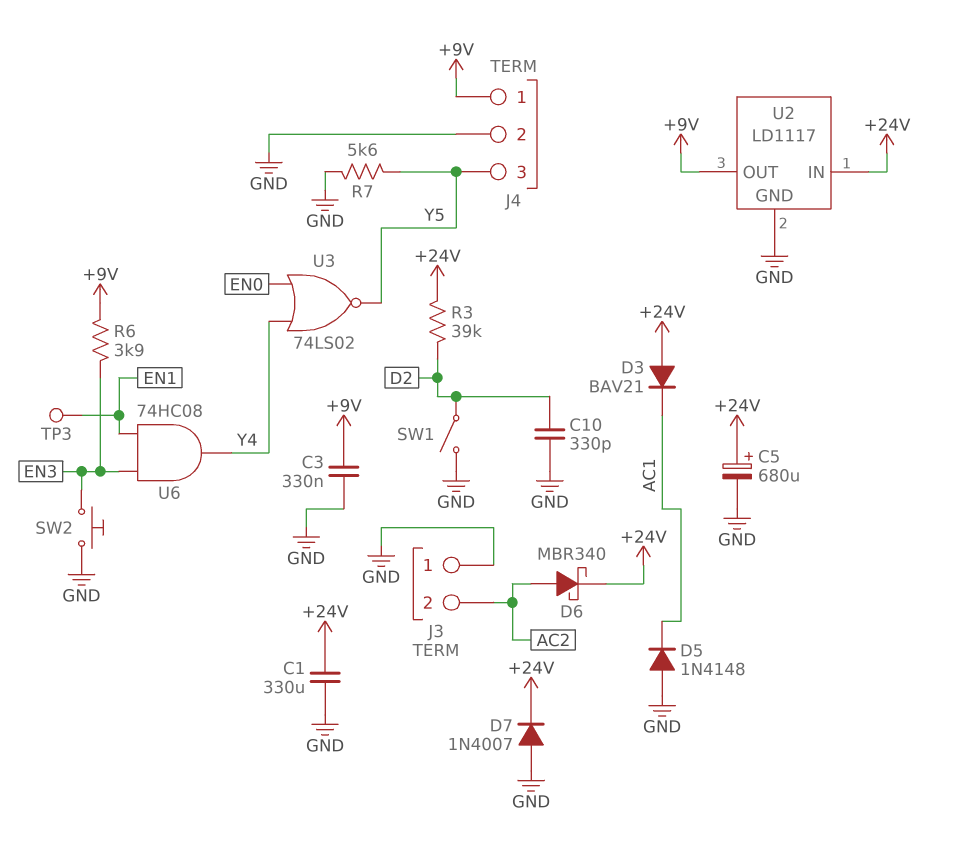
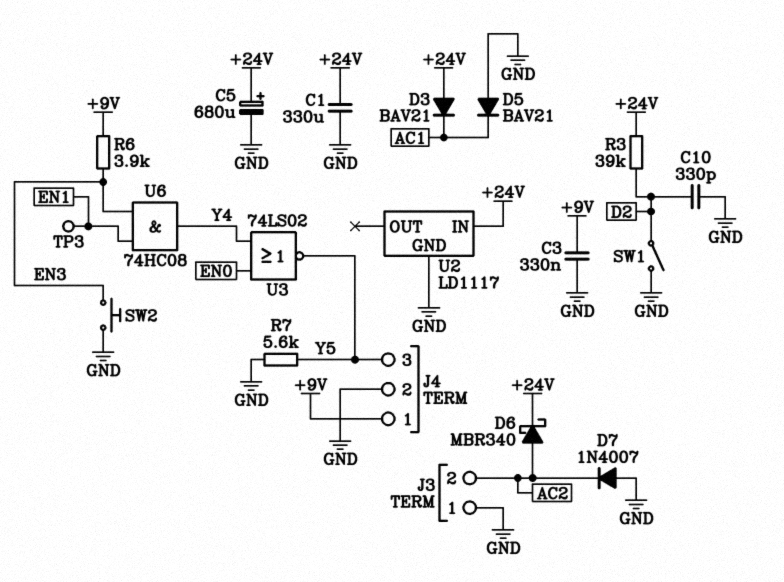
D5: diode 1N4148 (A GND, K AC1) -> diode BAV21 (A GND, K AC1)
D7: diode 1N4007 (A GND, K +24V) -> diode 1N4007 (A GND, K AC2)
U2 pin OUT: +9V -> none

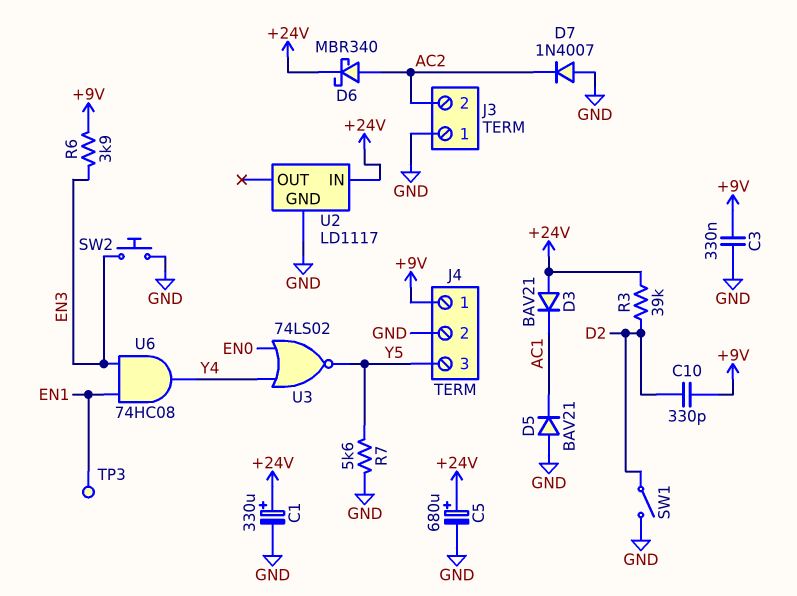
C1: 330uF (+24V, GND) -> 330uF (plus +24V, minus GND)
C10: 330pF (D2, GND) -> 330pF (+9V, D2)

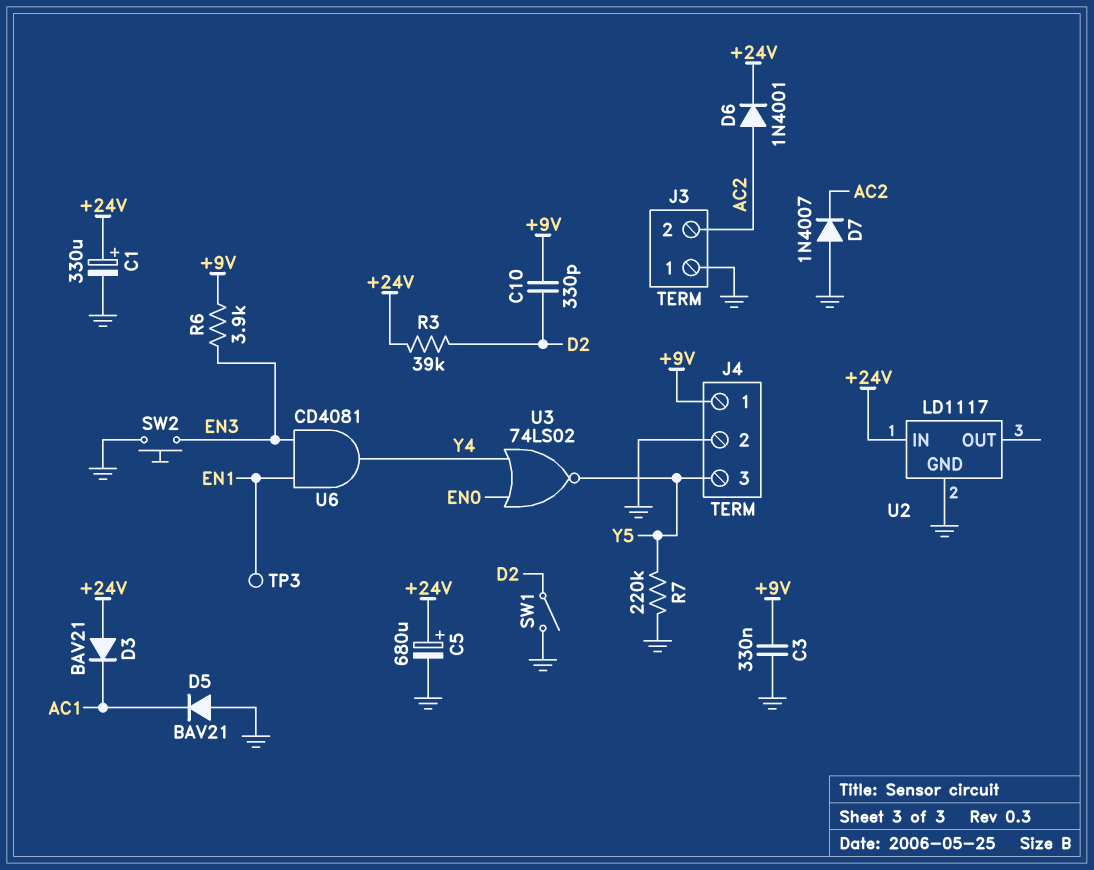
D6: schottky MBR340 (A AC2, K +24V) -> diode 1N4001 (A AC2, K +24V)
R7: 5.6k (GND, Y5) -> 220k (GND, Y5)
U6: AND 74HC08 (in EN1, in EN3, out Y4) -> AND CD4081 (in EN1, in EN3, out Y4)

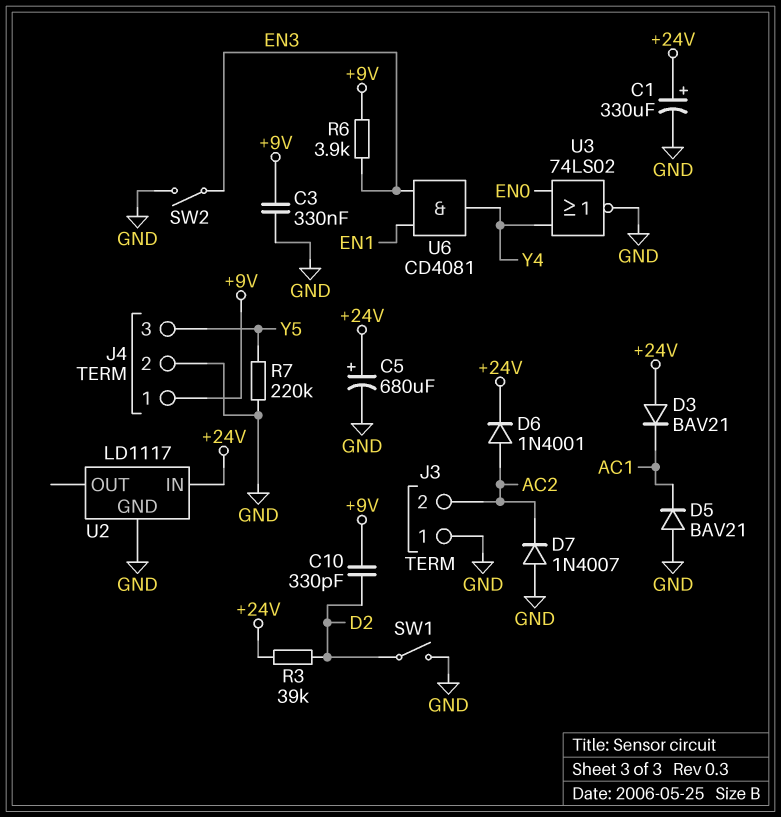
SW2: button (EN3, GND) -> switch (EN3, GND)
TP3: test point (EN1) -> none
U3: NOR 74LS02 (in EN0, in Y4, out Y5) -> NOR 74LS02 (in EN0, in Y4, out GND)

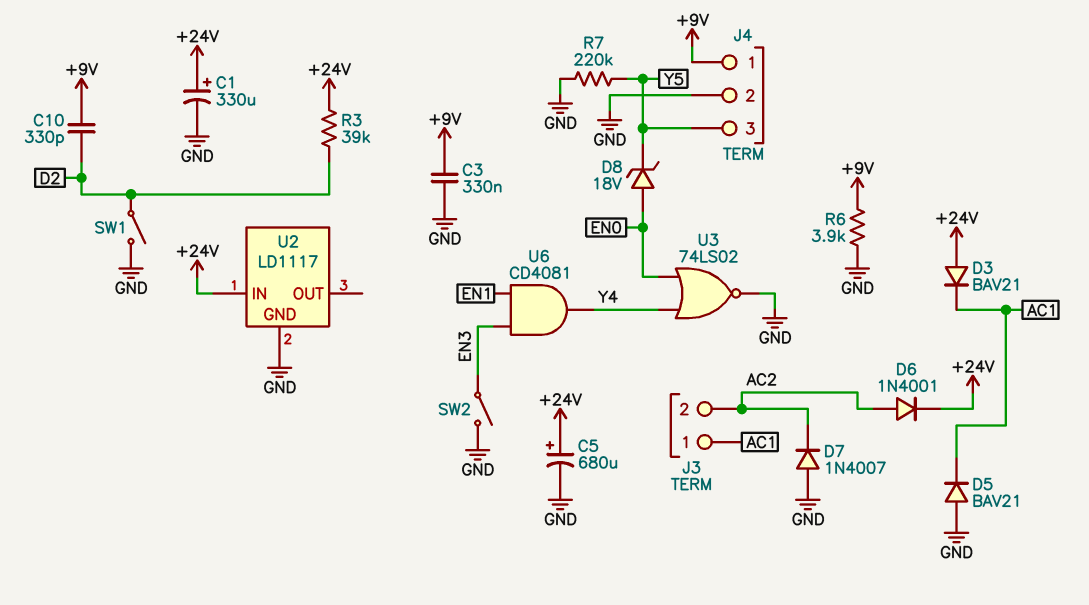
D8: none -> zener 18V (A EN0, K Y5)
J3 pin 1: GND -> AC1
R6: 3.9k (+9V, EN3) -> 3.9k (+9V, GND)

